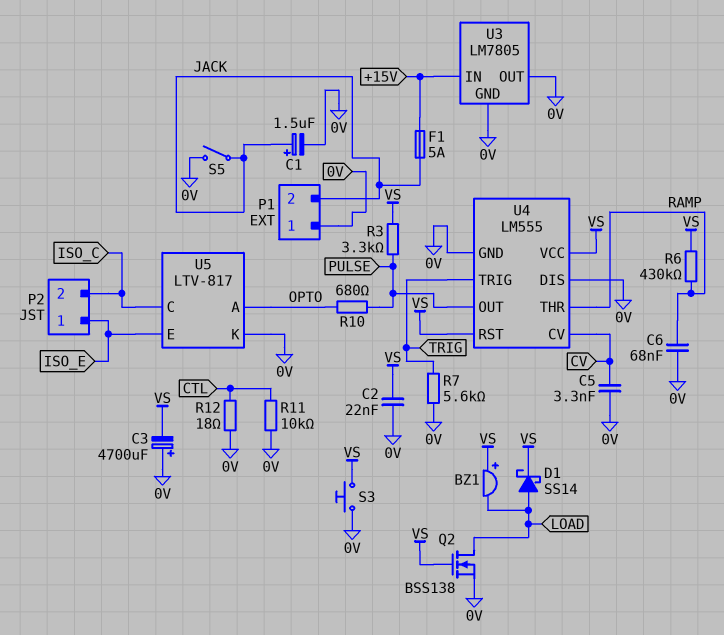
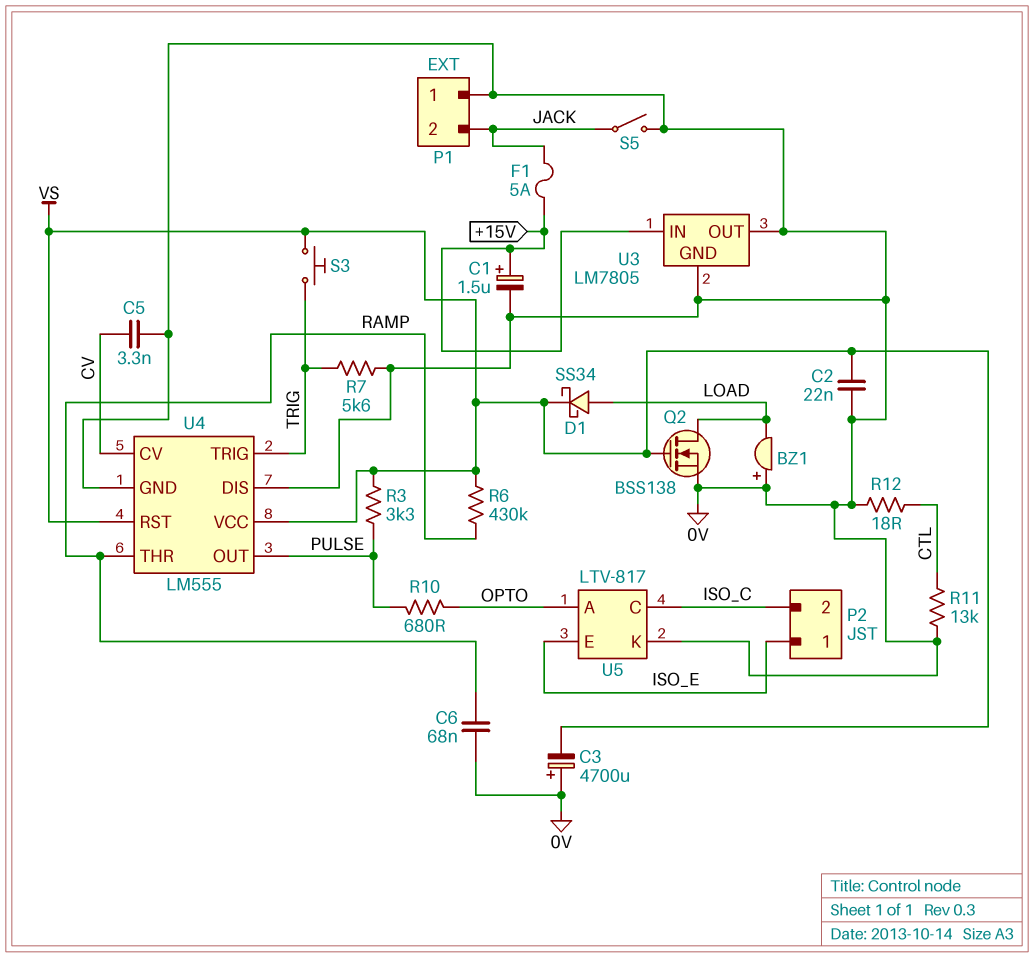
BZ1: buzzer (plus VS, minus LOAD) -> buzzer (plus 0V, minus LOAD)
C1: 1.5uF (plus JACK, minus 0V) -> 1.5uF (plus +15V, minus 0V)
D1: schottky SS14 (A LOAD, K VS) -> schottky SS34 (A LOAD, K VS)
R11: 10k (0V, CTL) -> 13k (0V, CTL)
S3: button (0V, VS) -> button (TRIG, VS)

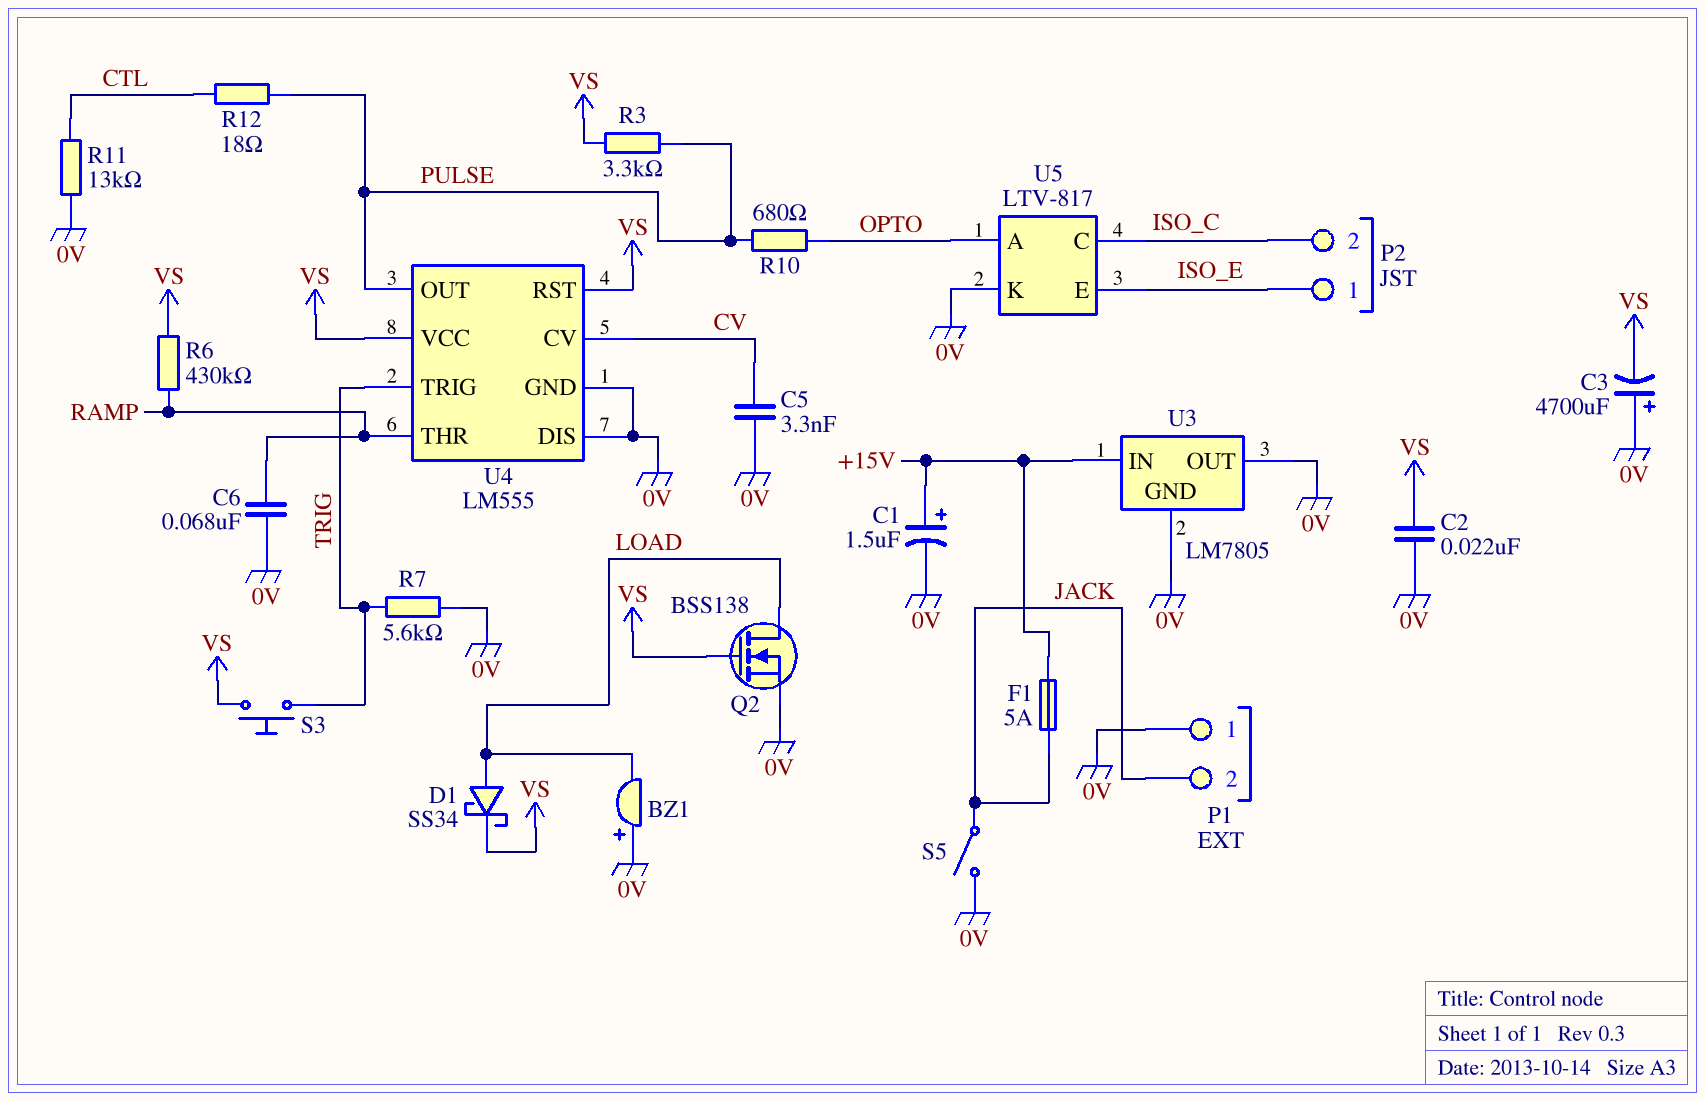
R12: 18 (0V, CTL) -> 18 (CTL, PULSE)

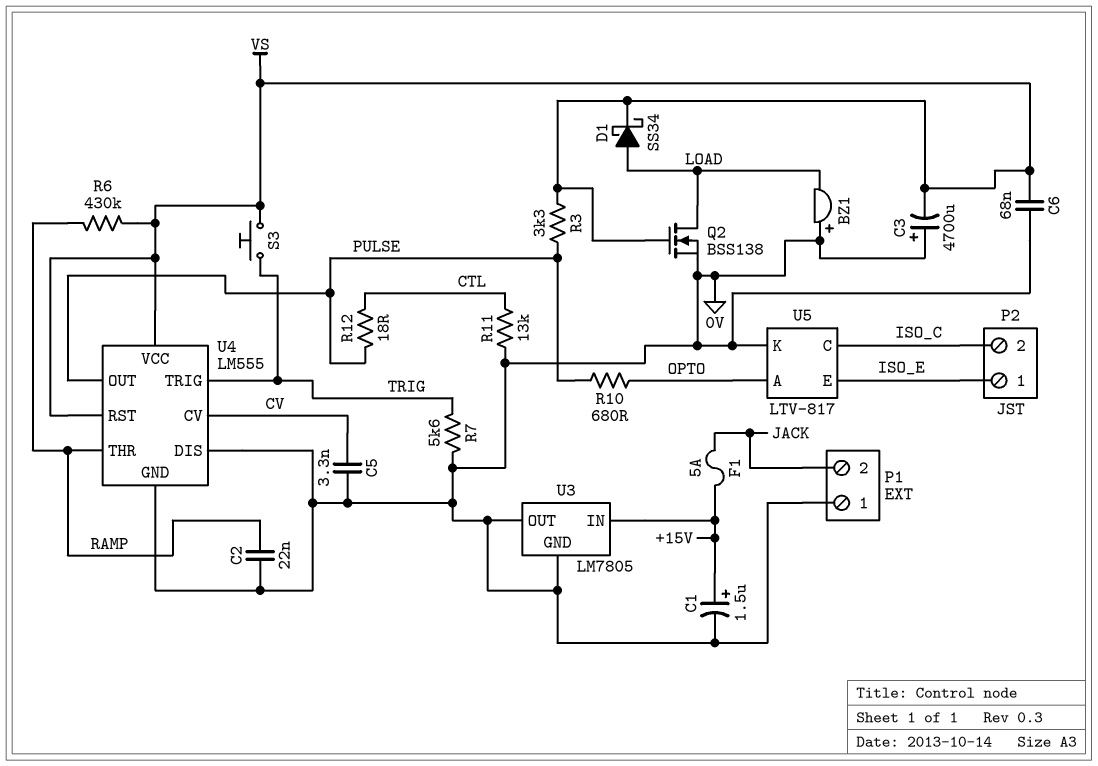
C2: 22nF (0V, VS) -> 22nF (0V, RAMP)
C6: 68nF (0V, RAMP) -> 68nF (0V, VS)
S5: switch (0V, JACK) -> none

